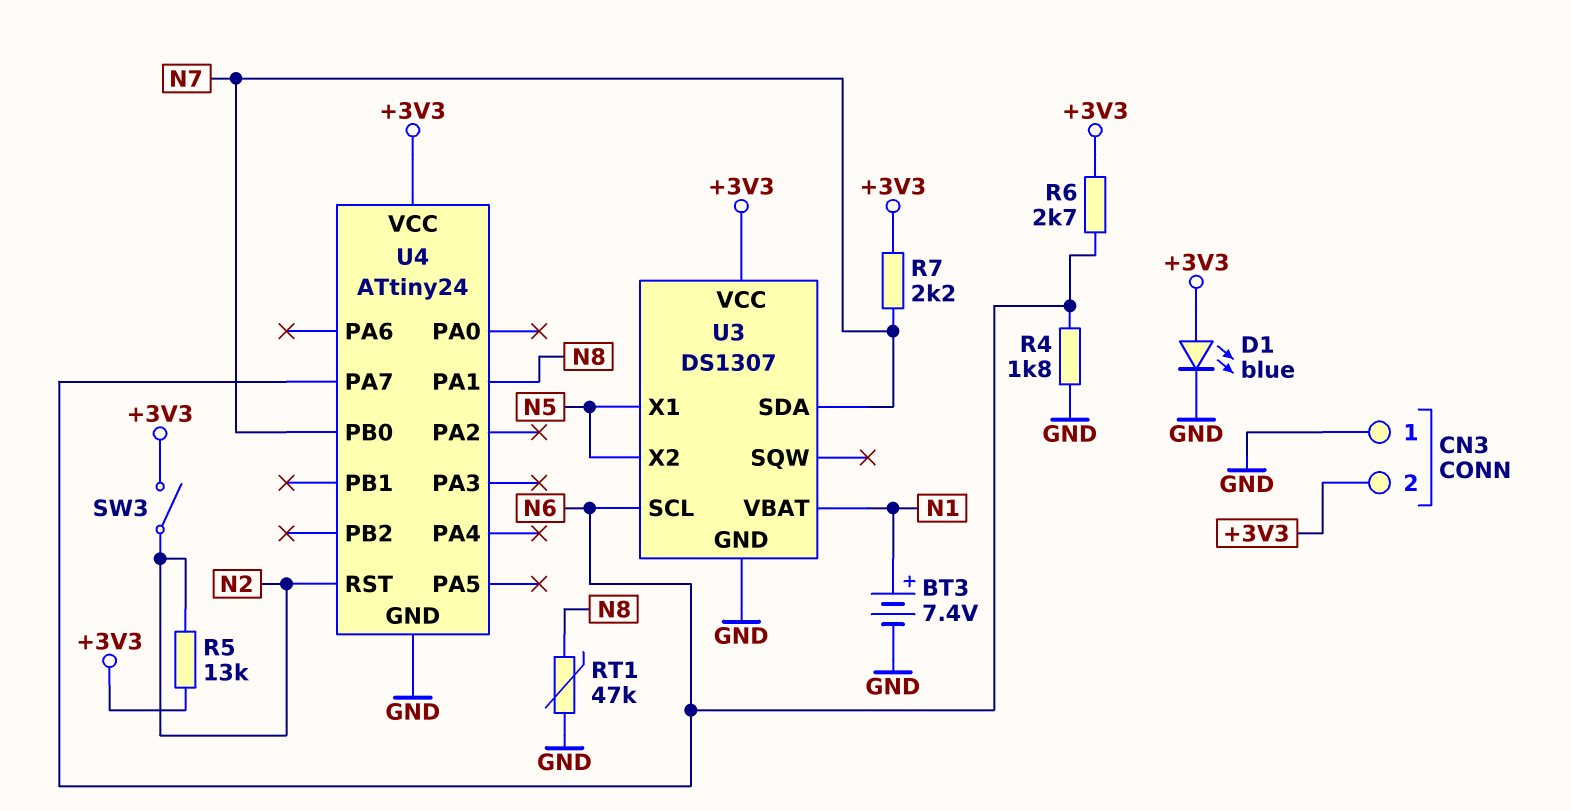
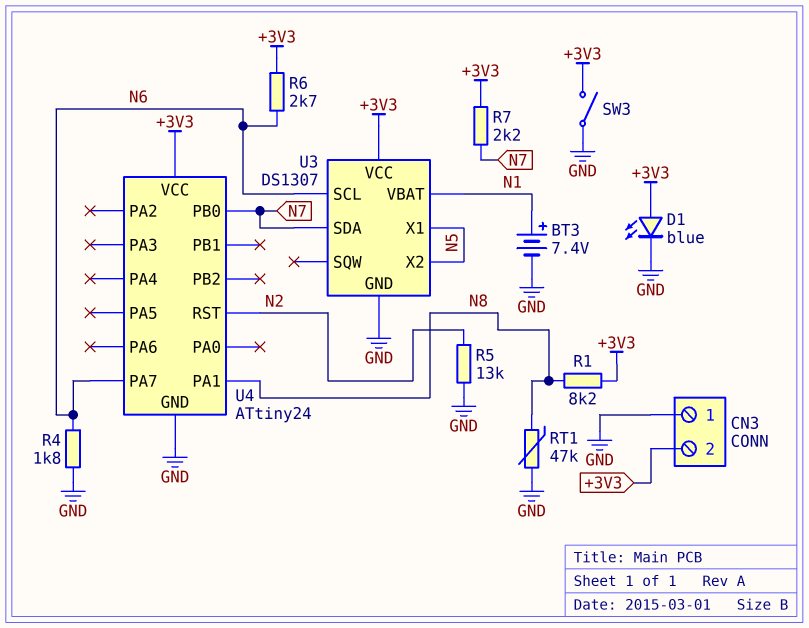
R1: none -> 8.2k (+3V3, N8)
R5: 13k (+3V3, N2) -> 13k (GND, N2)
SW3: switch (+3V3, N2) -> switch (+3V3, GND)

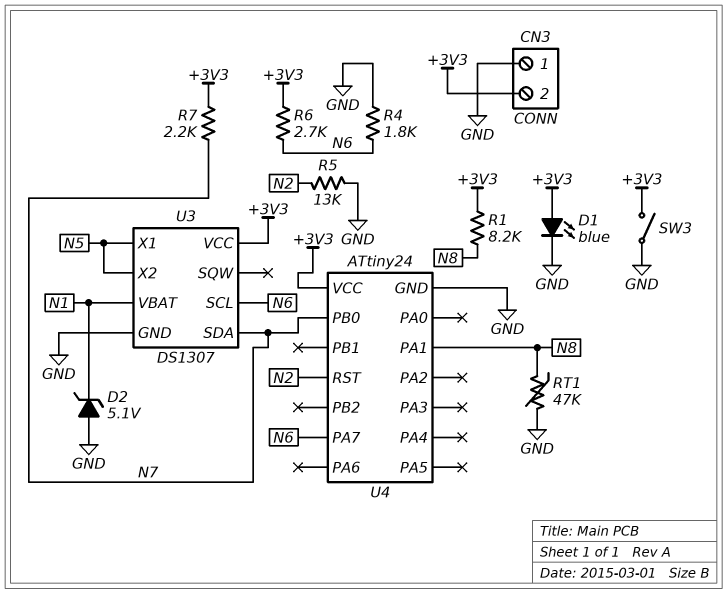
BT3: 7.4V (plus N1, minus GND) -> none
D2: none -> zener 5.1V (A GND, K N1)

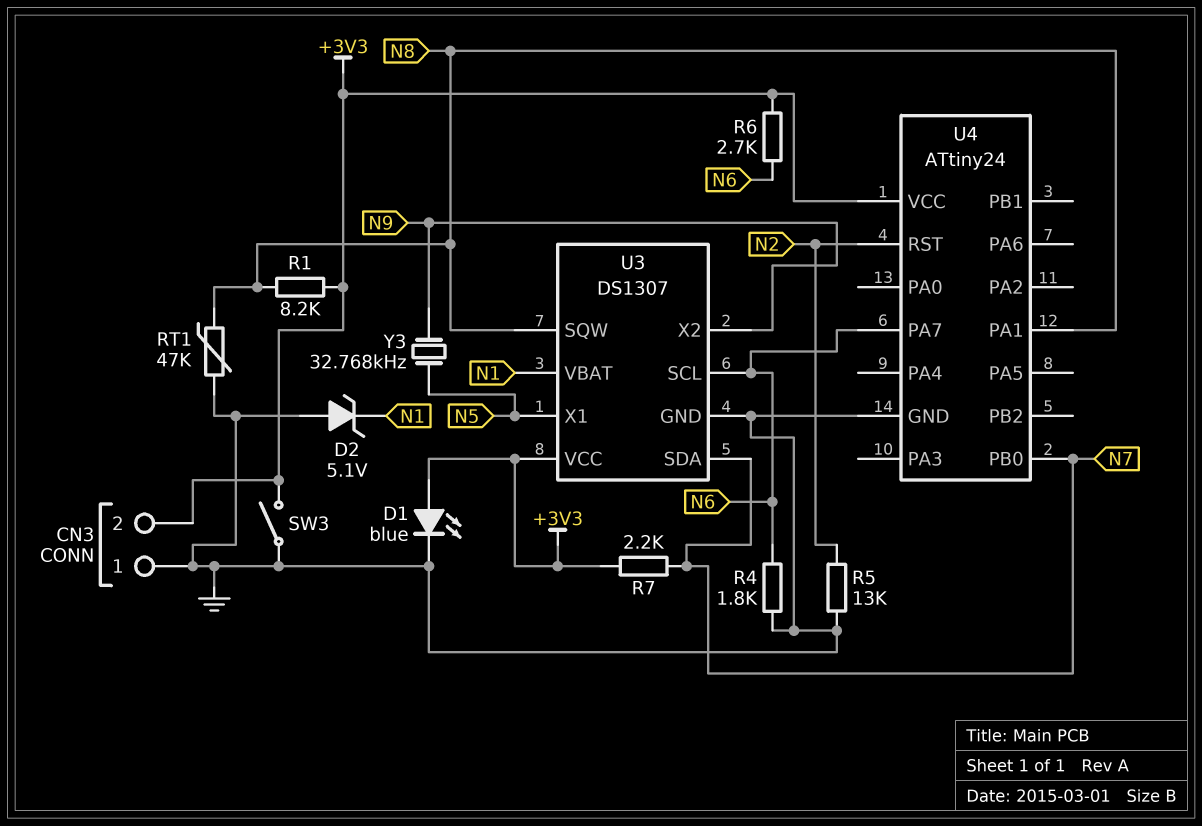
U3 pin SQW: none -> N8
U3 pin X2: N5 -> N9
Y3: none -> 32.768kHz (N5, N9)

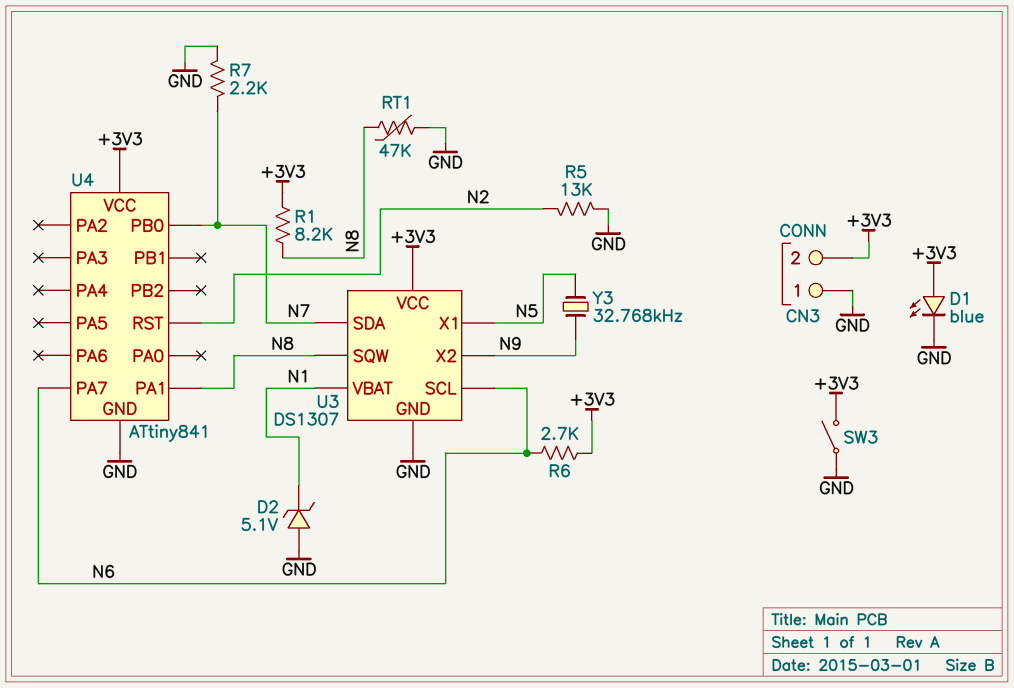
R4: 1.8k (GND, N6) -> none
R7: 2.2k (+3V3, N7) -> 2.2k (GND, N7)
U4: ATtiny24 -> ATtiny841

